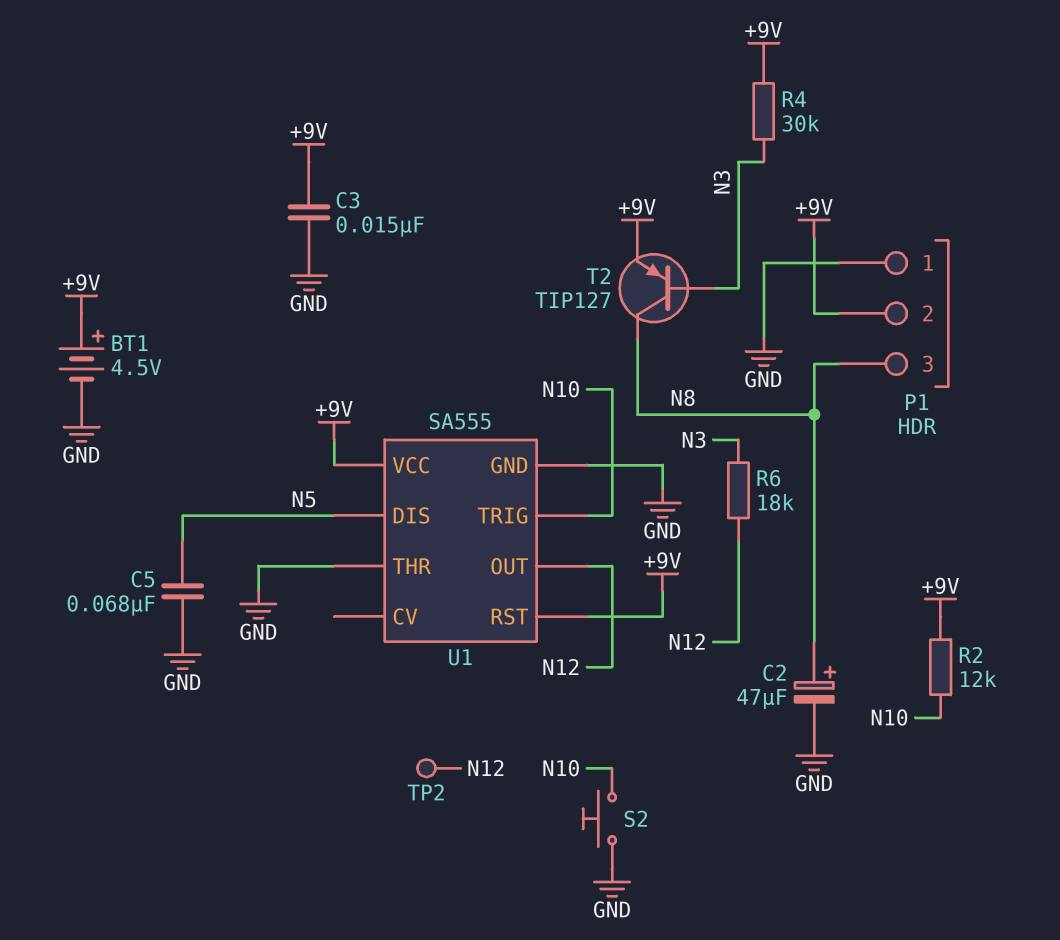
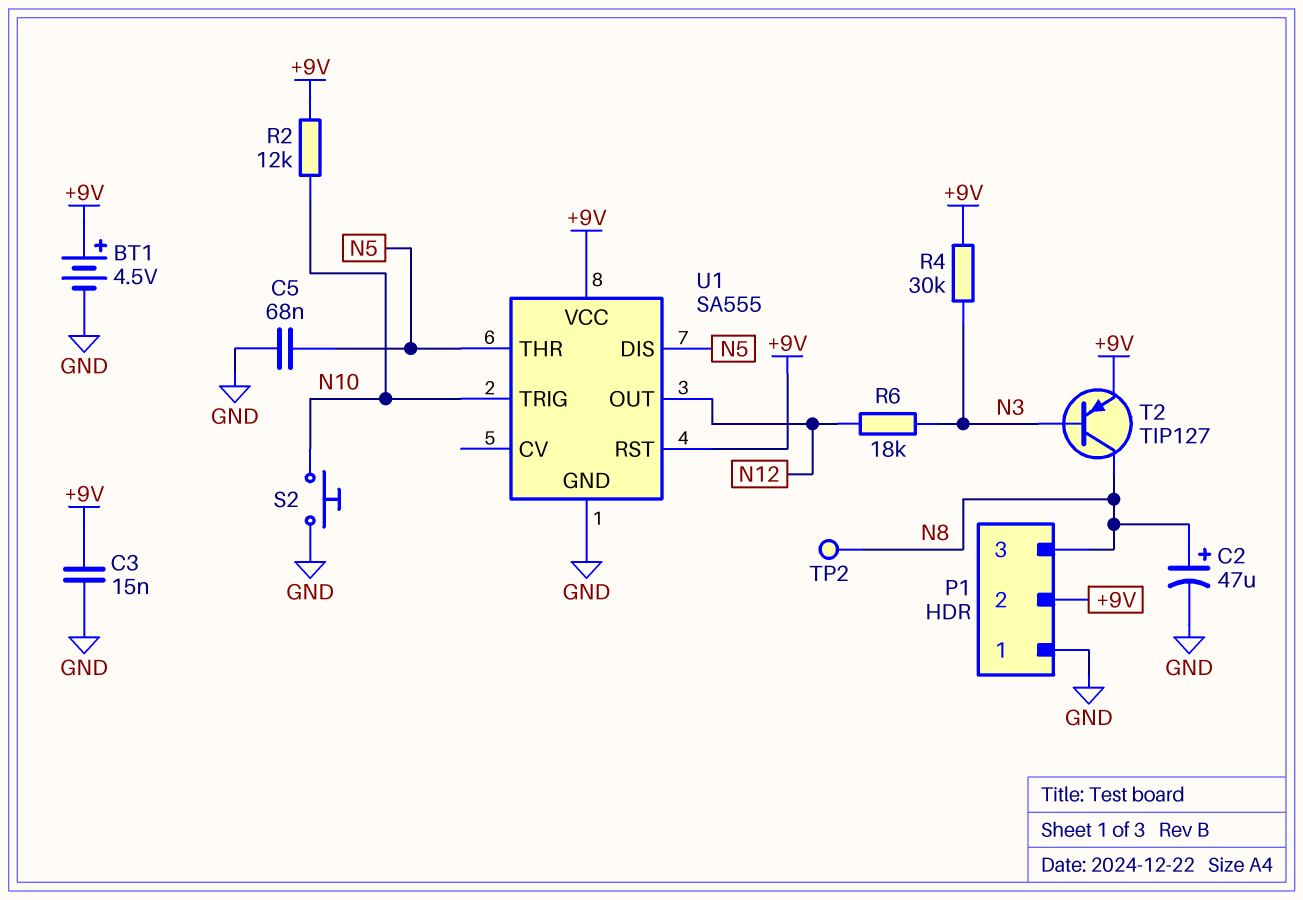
TP2: test point (N12) -> test point (N8)
U1 pin THR: GND -> N5

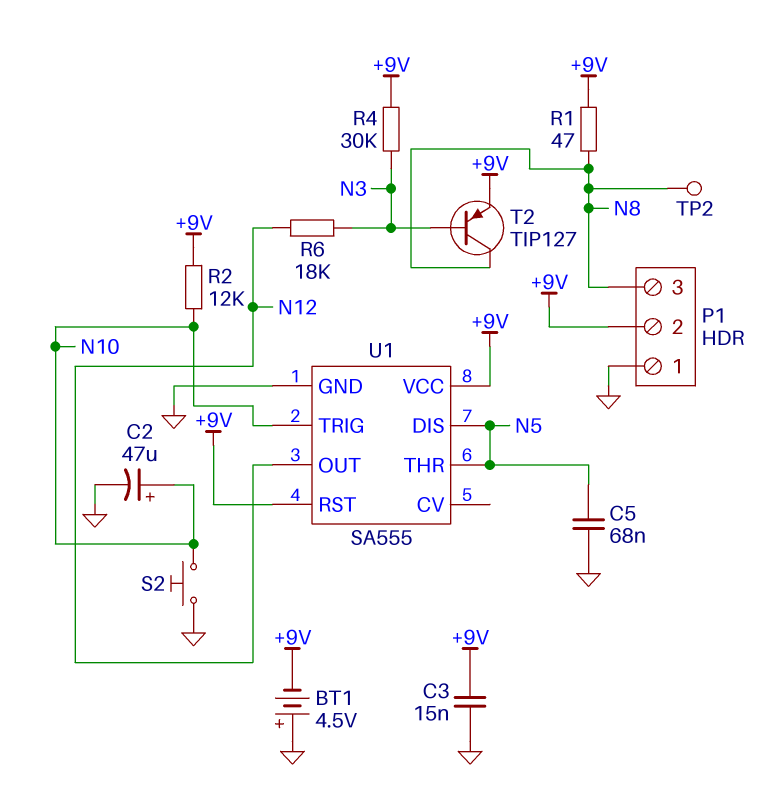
BT1: 4.5V (plus +9V, minus GND) -> 4.5V (plus GND, minus +9V)
C2: 47uF (plus N8, minus GND) -> 47uF (plus N10, minus GND)
R1: none -> 47 (+9V, N8)

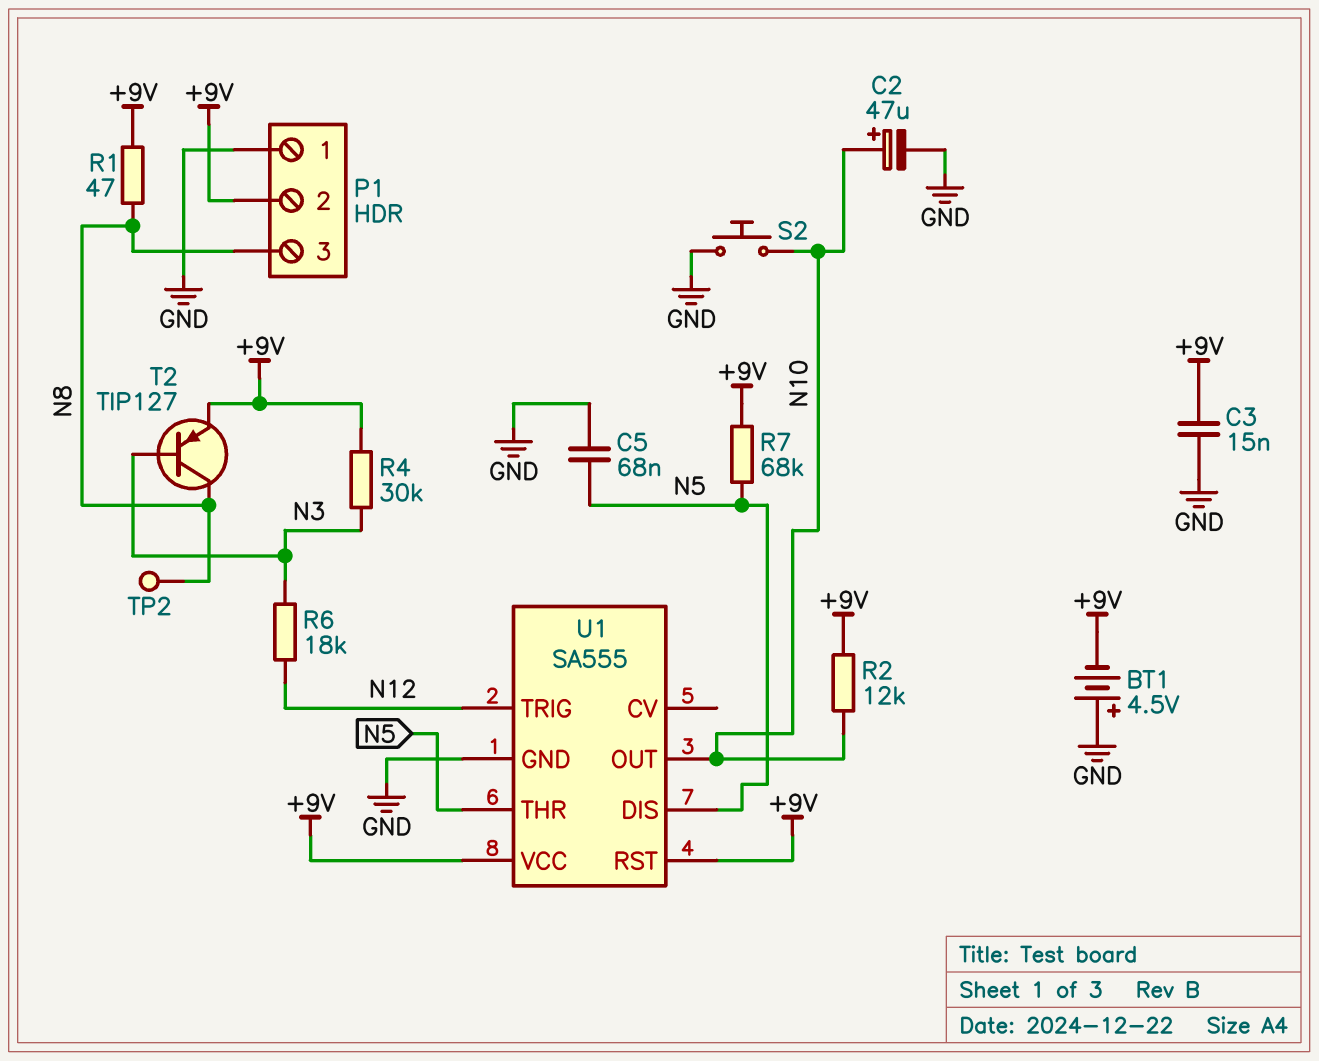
R7: none -> 68k (+9V, N5)
U1 pin OUT: N12 -> N10
U1 pin TRIG: N10 -> N12

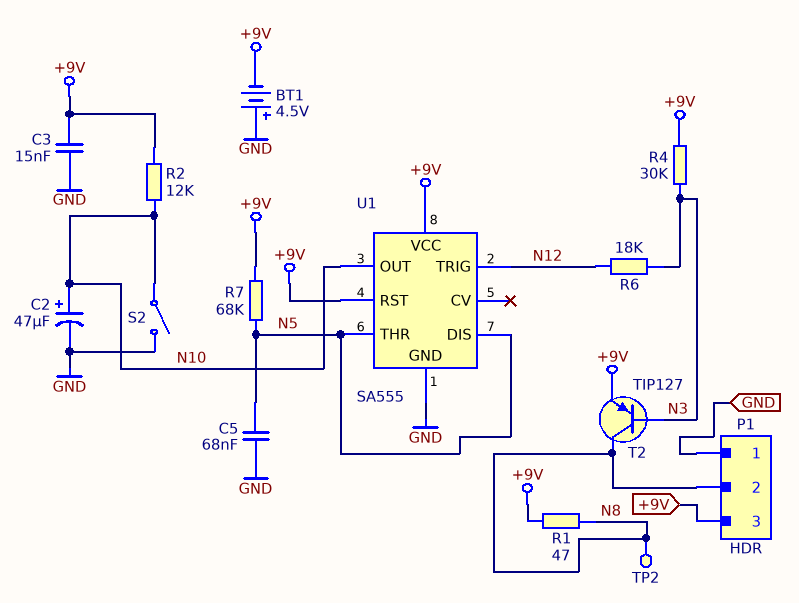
P1 pin 2: +9V -> N8
P1 pin 3: N8 -> +9V
S2: button (GND, N10) -> switch (GND, N10)

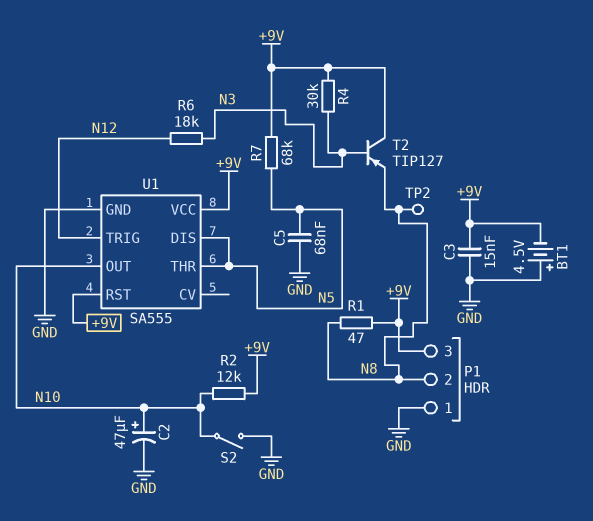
T2: PNP TIP127 (B N3, C N8, E +9V) -> PNP TIP127 (B N3, C +9V, E N8)

